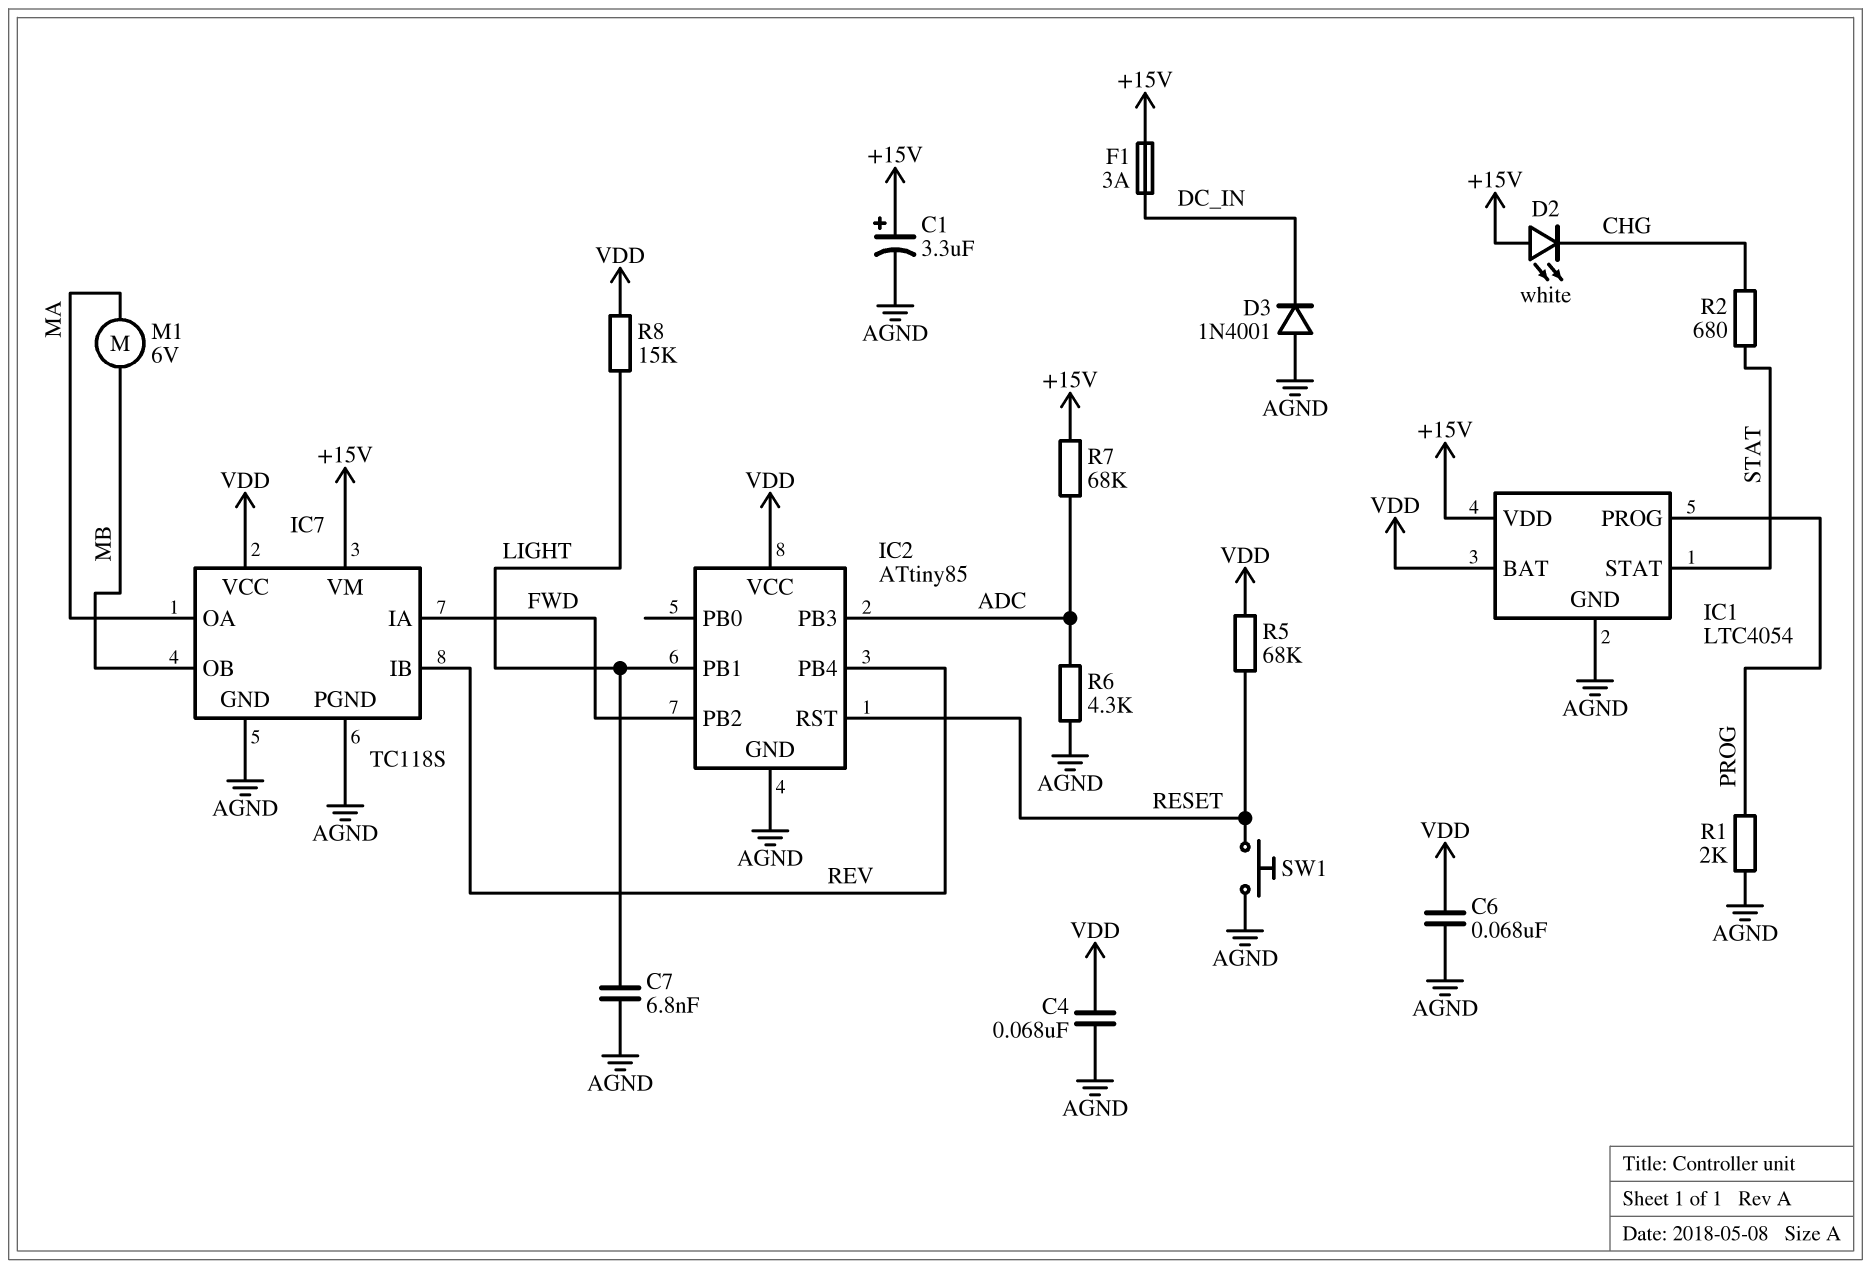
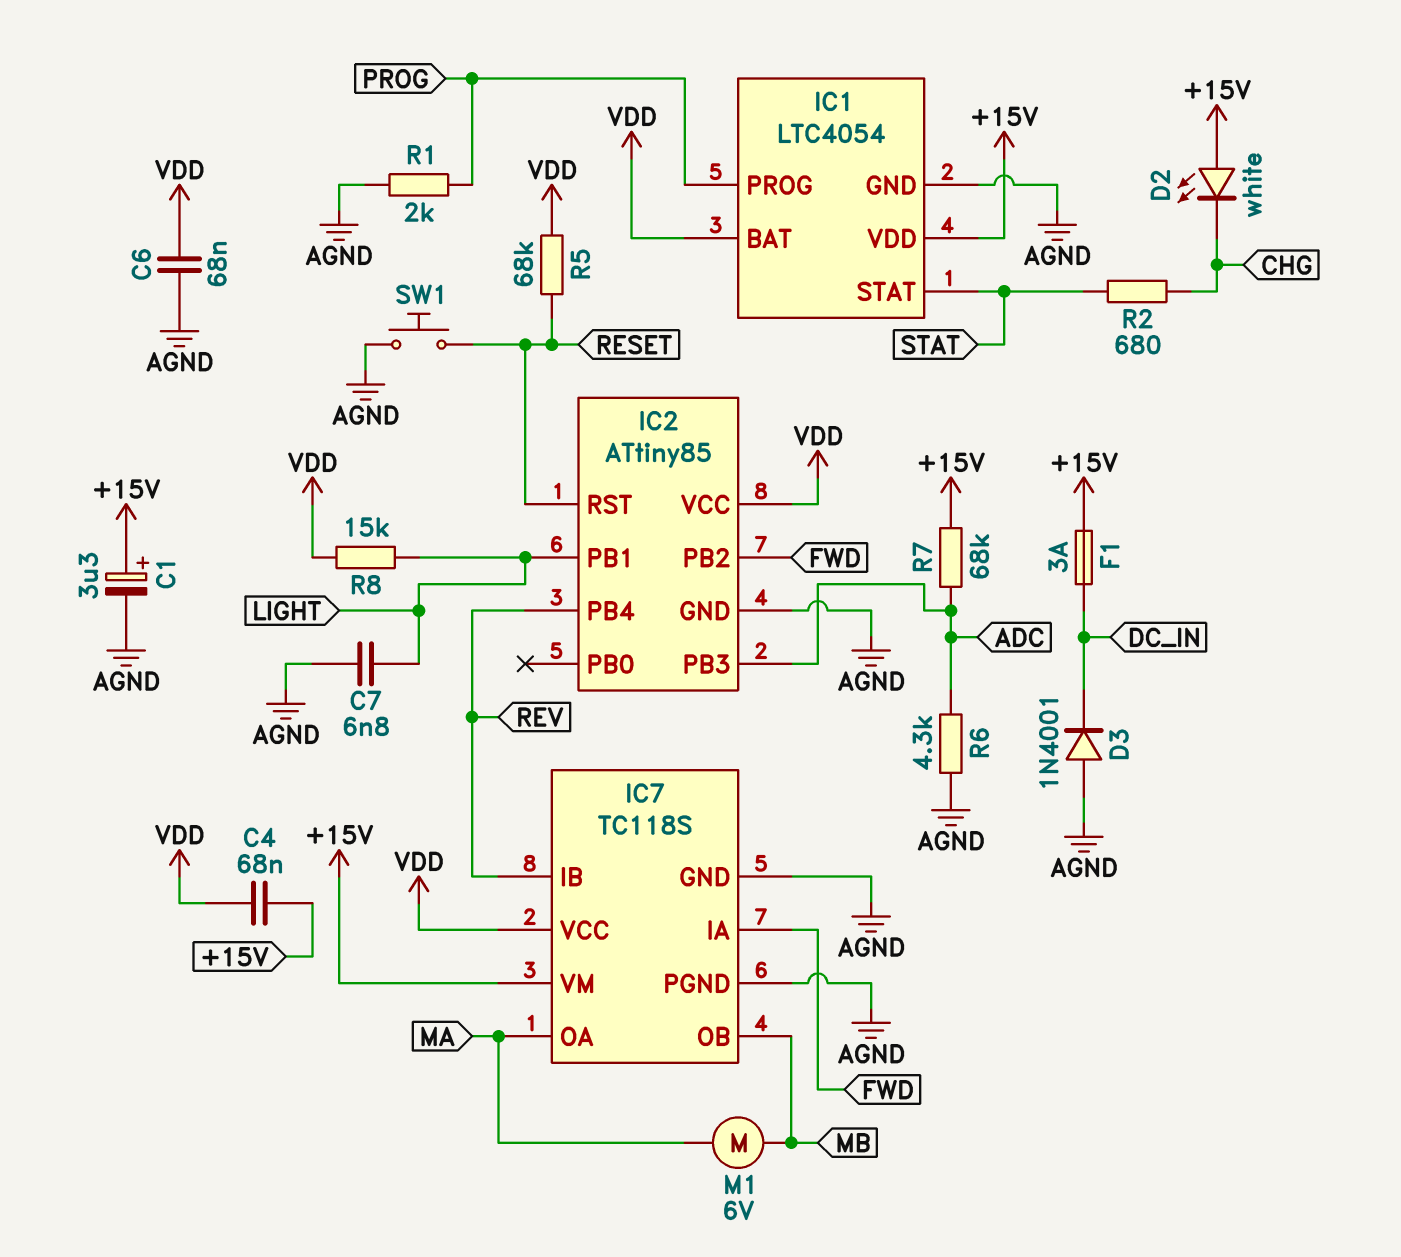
C4: 68nF (AGND, VDD) -> 68nF (+15V, VDD)

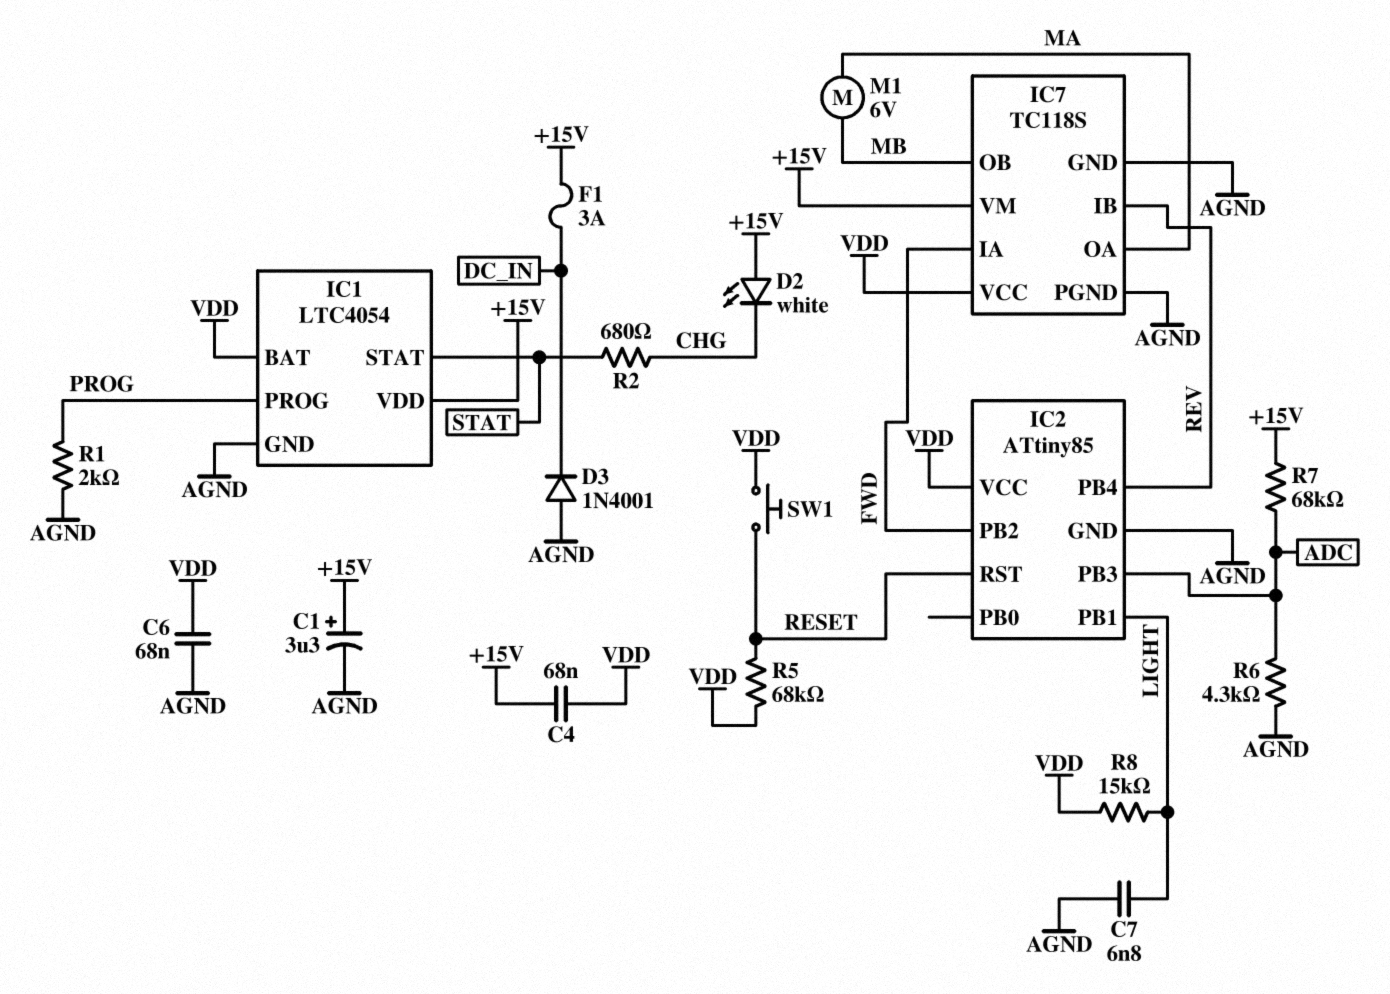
SW1: button (AGND, RESET) -> button (RESET, VDD)

